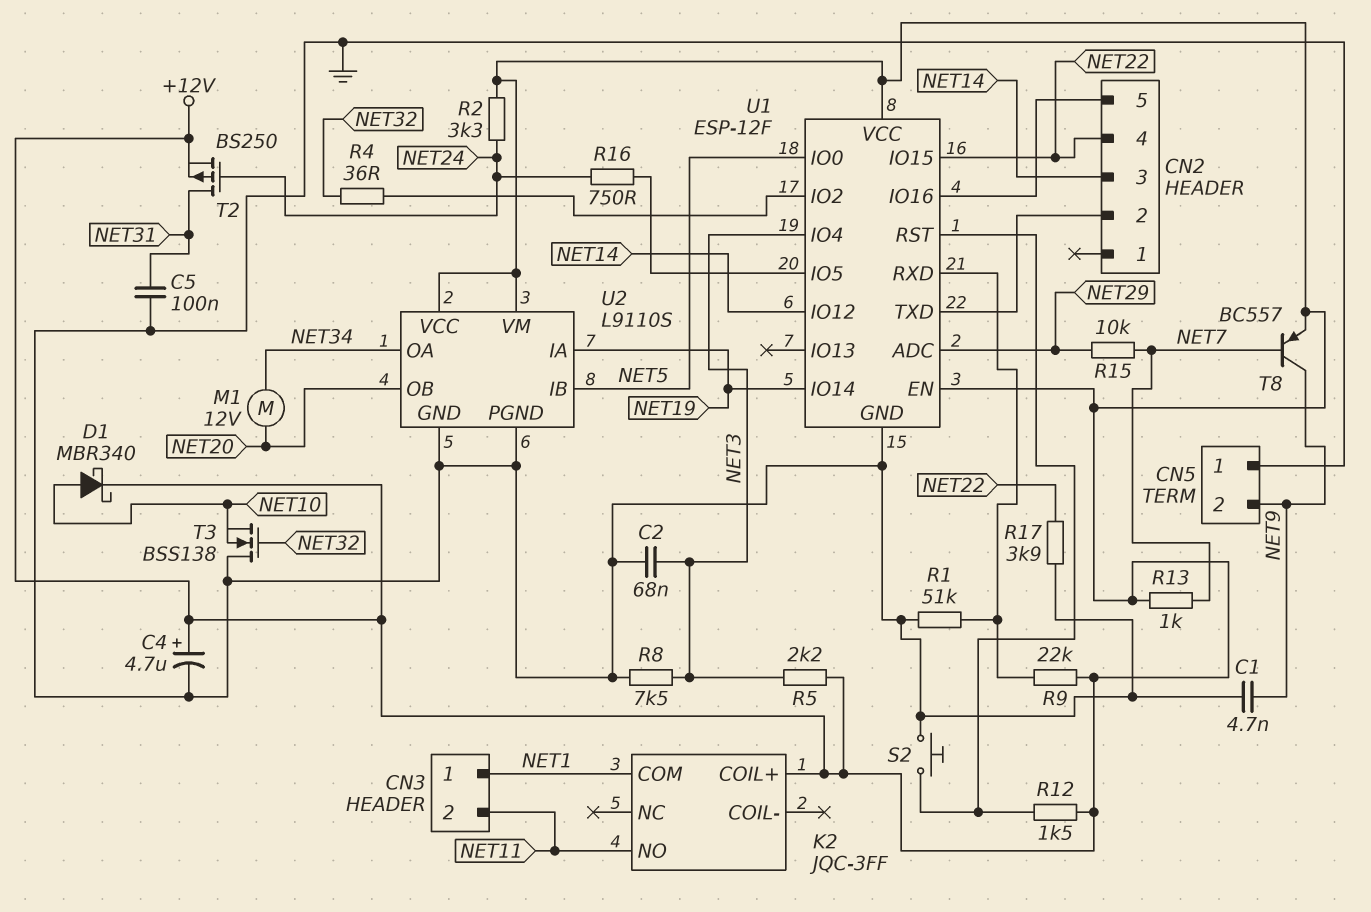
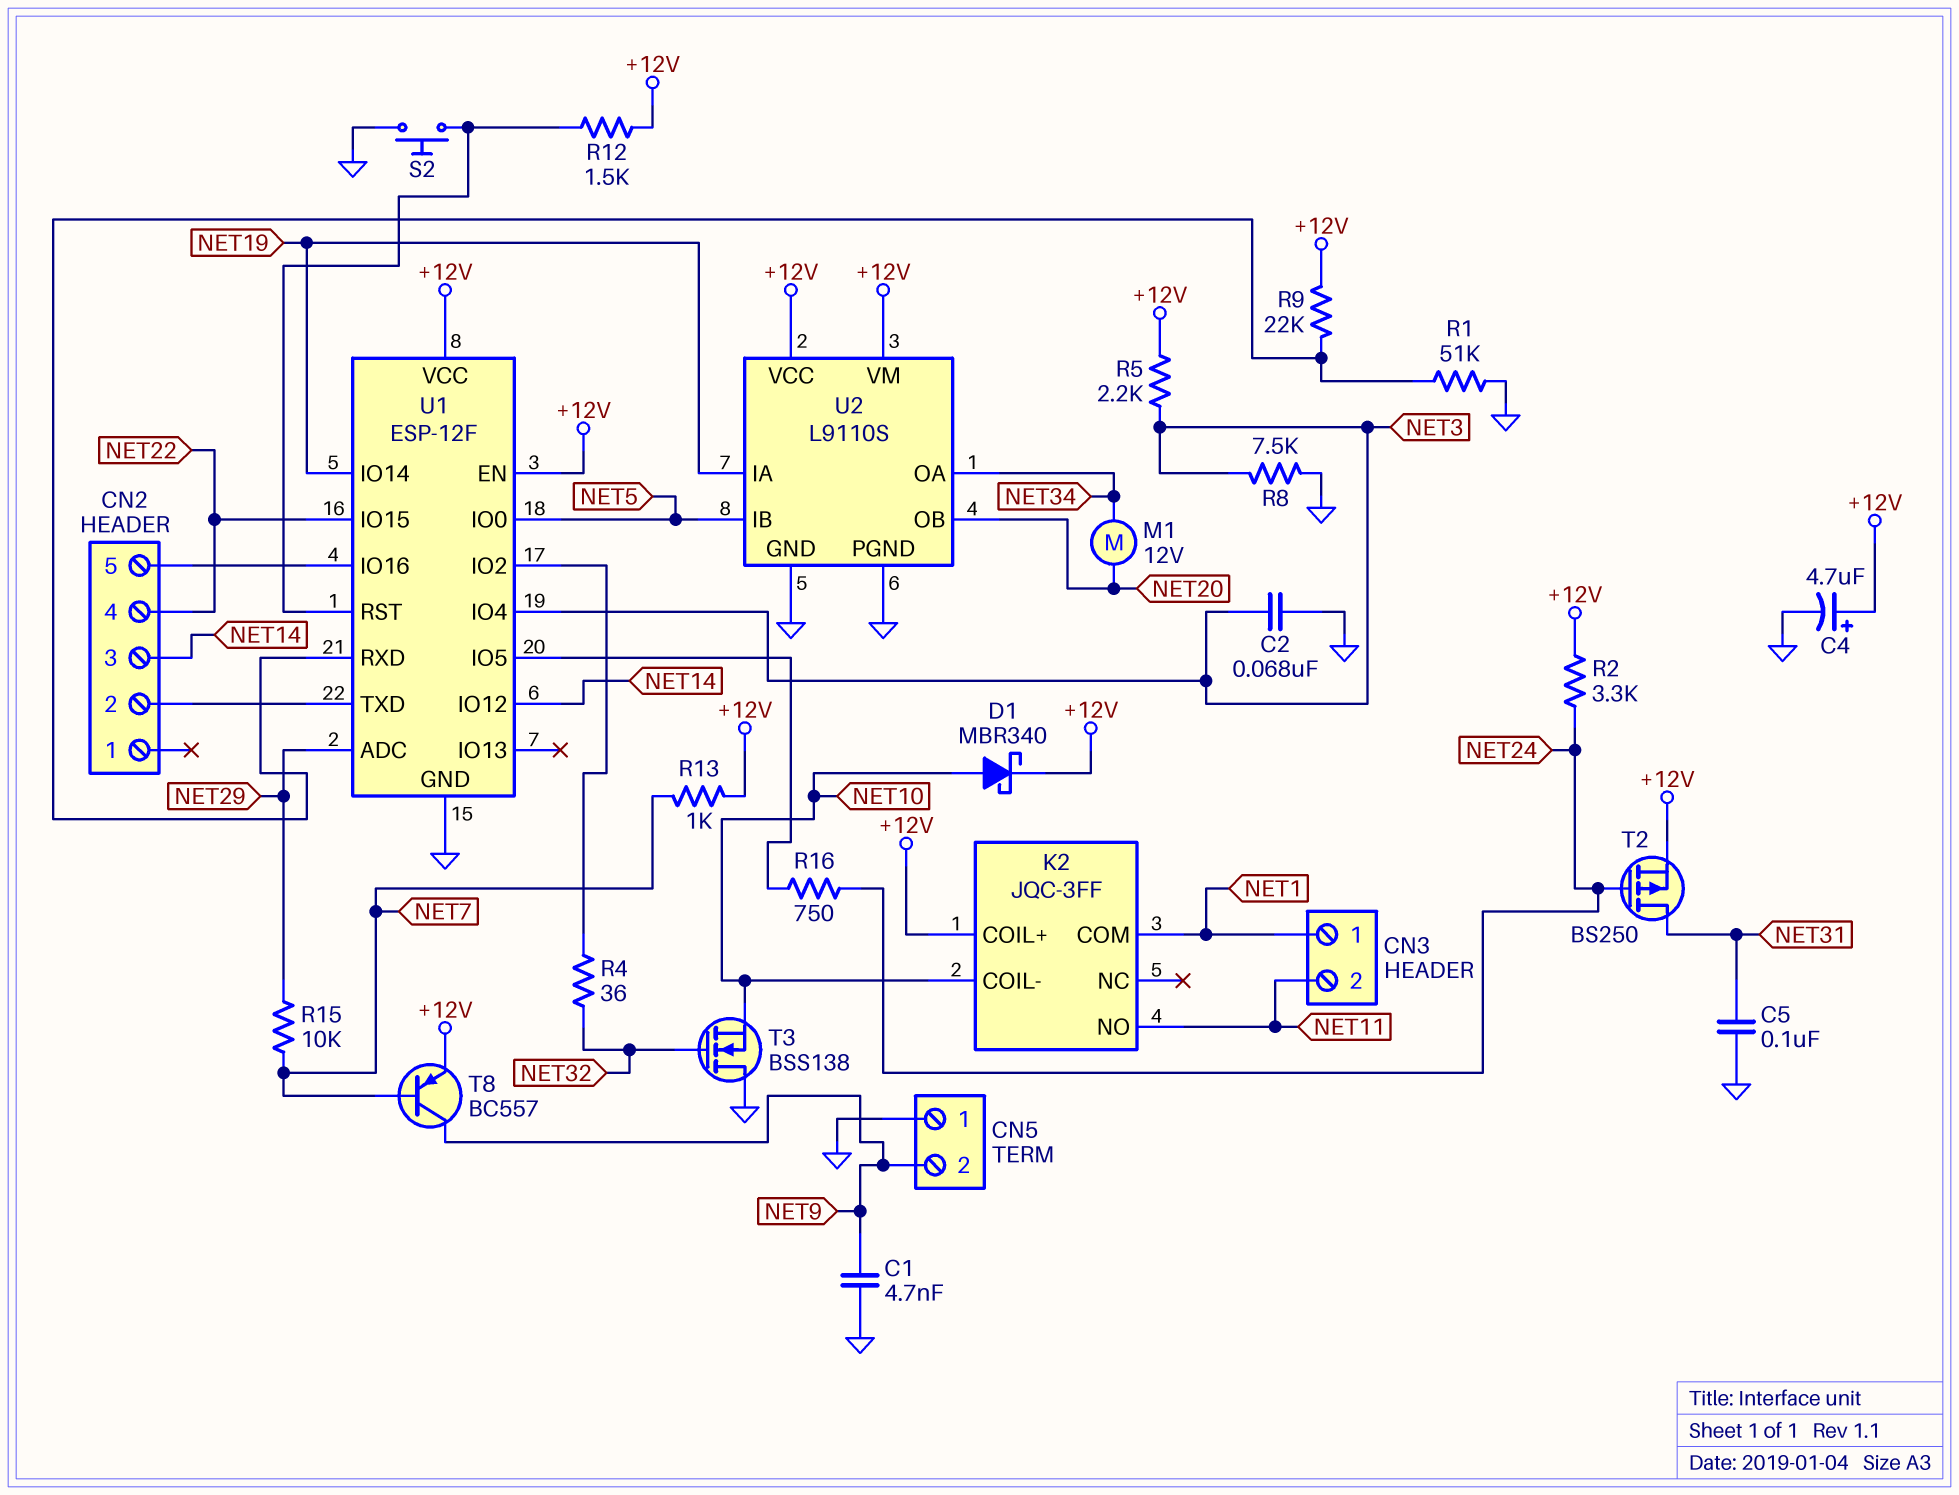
K2 pin COIL-: none -> NET10
R17: 3.9k (GND, NET22) -> none

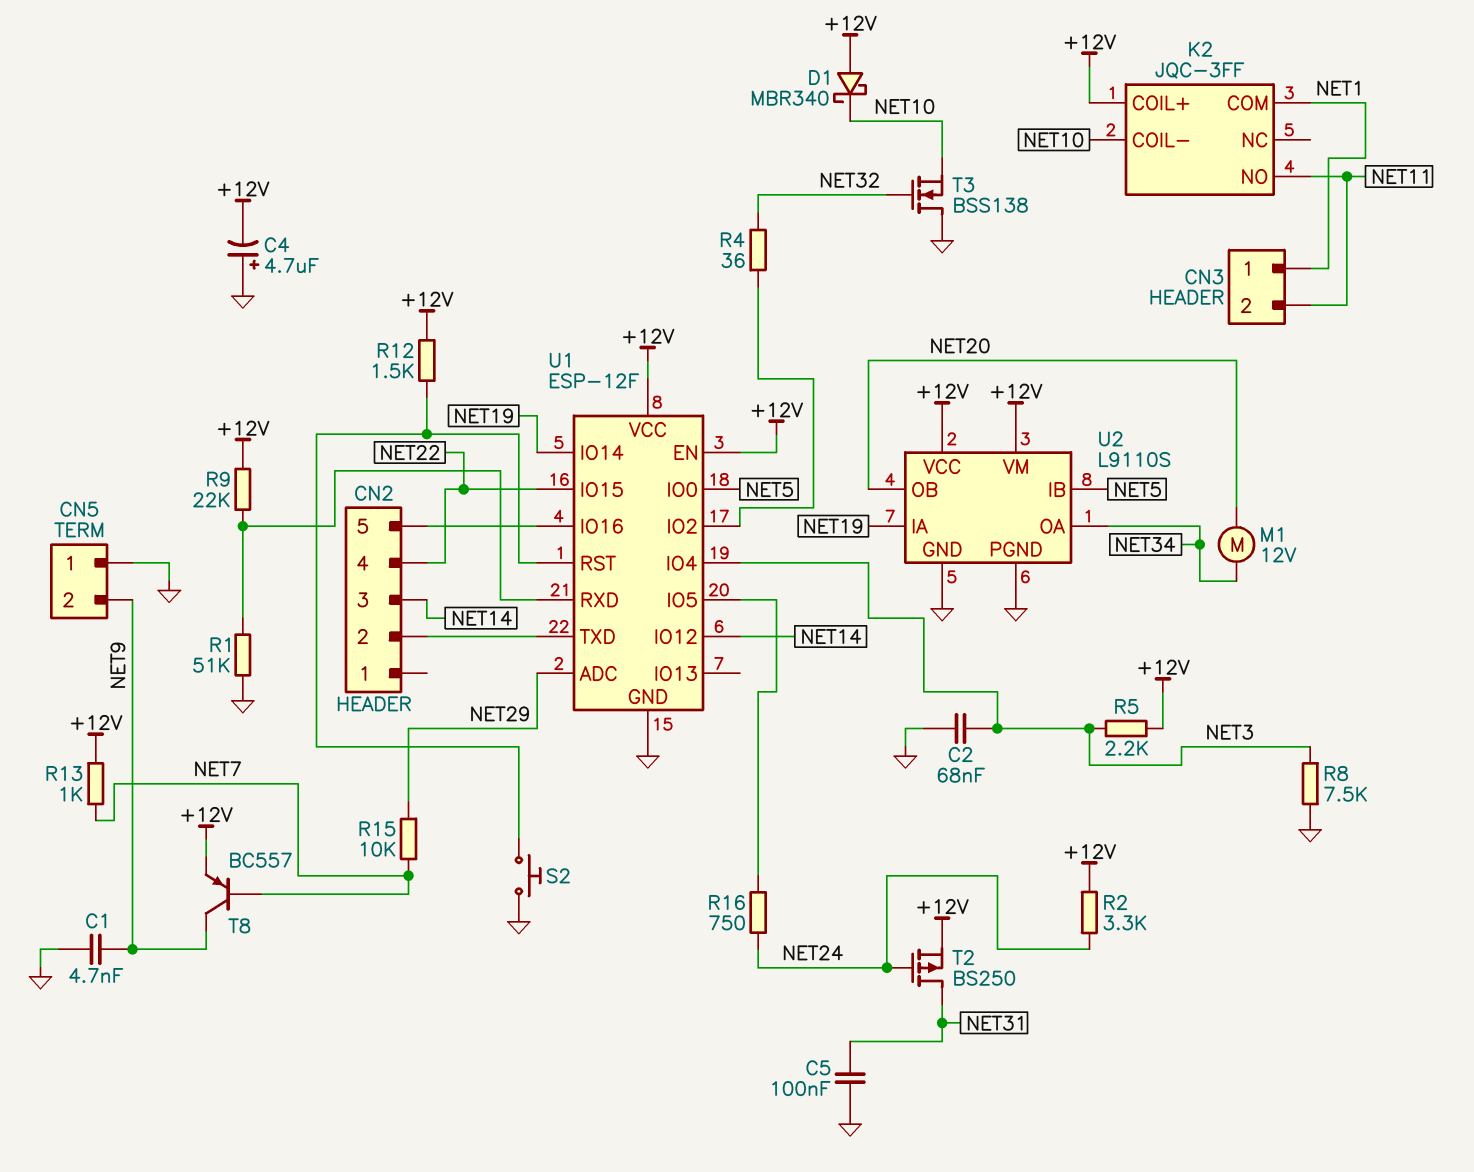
C4: 4.7uF (plus +12V, minus GND) -> 4.7uF (plus GND, minus +12V)
D1: schottky MBR340 (A NET10, K +12V) -> schottky MBR340 (A +12V, K NET10)

